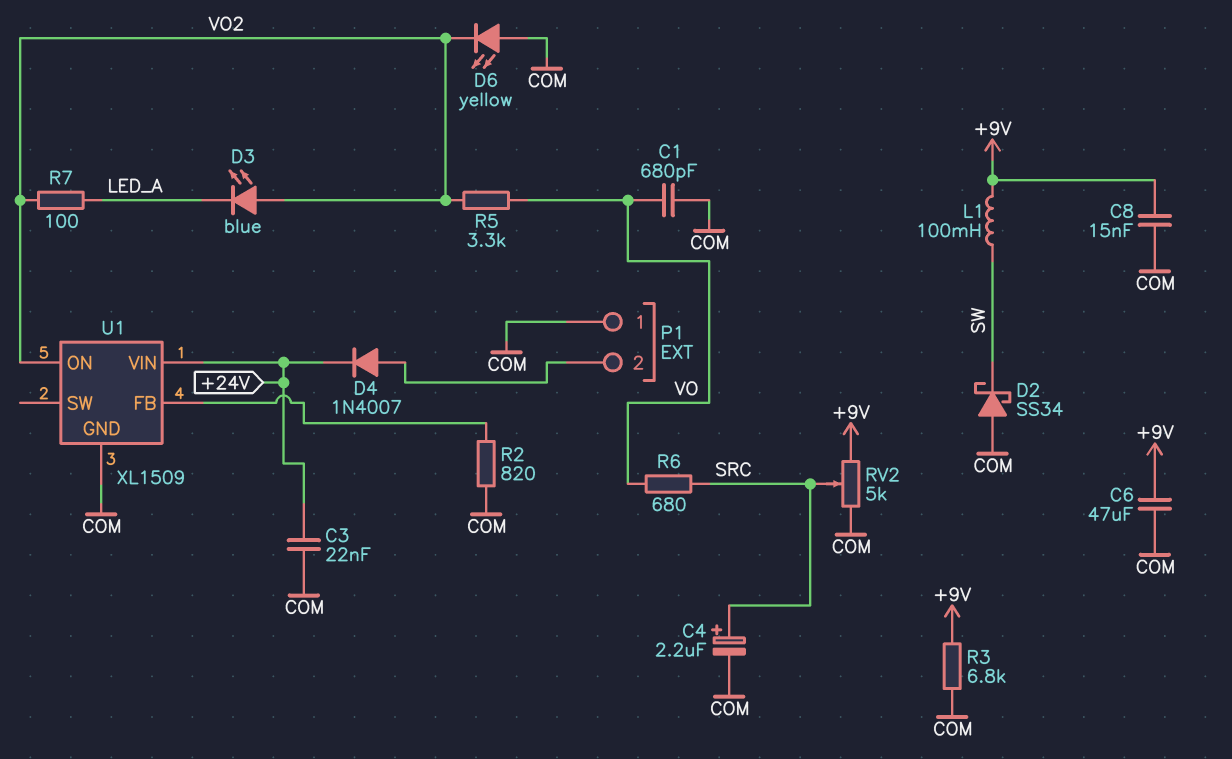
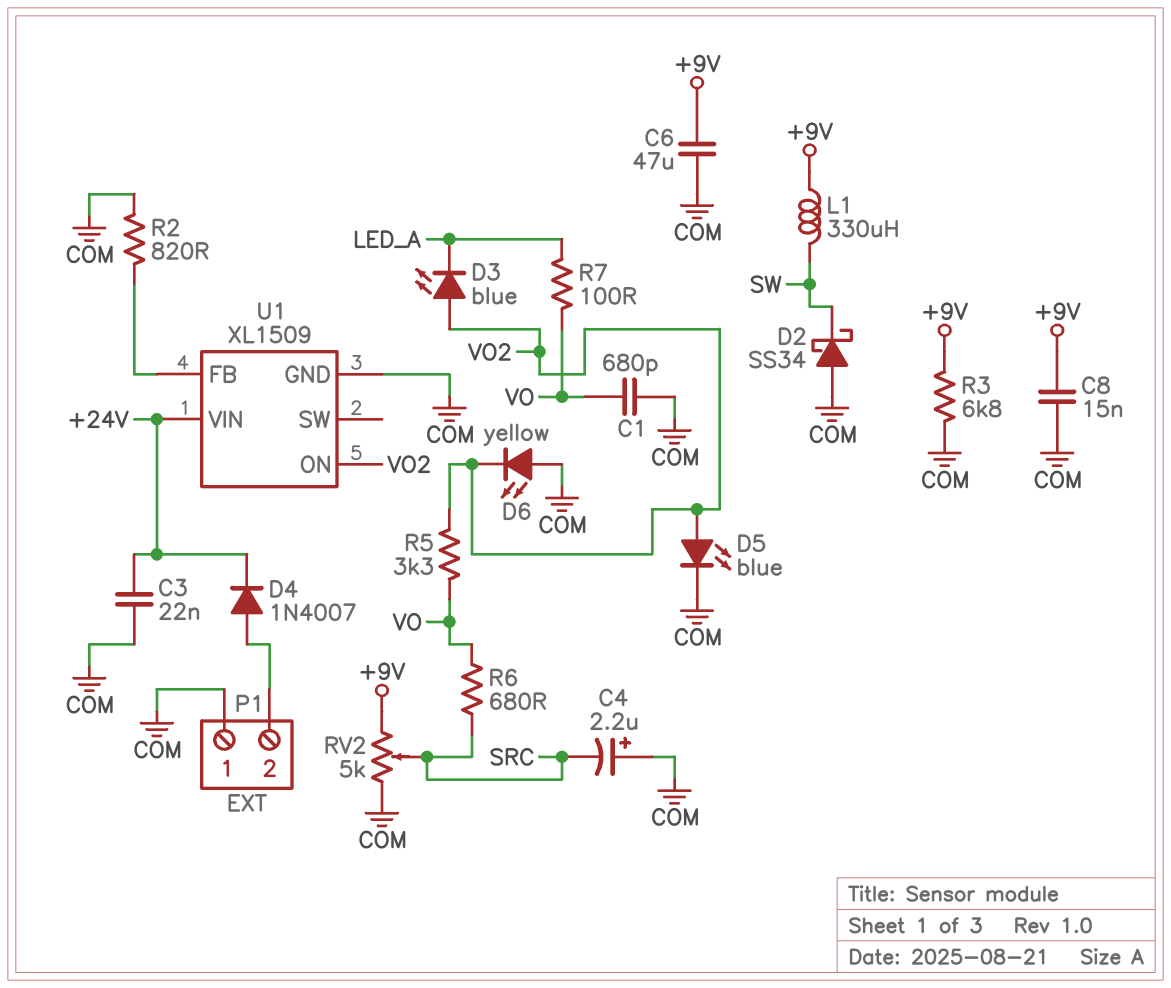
C4: 2.2uF (plus SRC, minus COM) -> 2.2uF (plus COM, minus SRC)
D5: none -> LED blue (A VO2, K COM)
L1: 100mH (+9V, SW) -> 330uH (+9V, SW)
R7: 100 (LED_A, VO2) -> 100 (LED_A, VO)

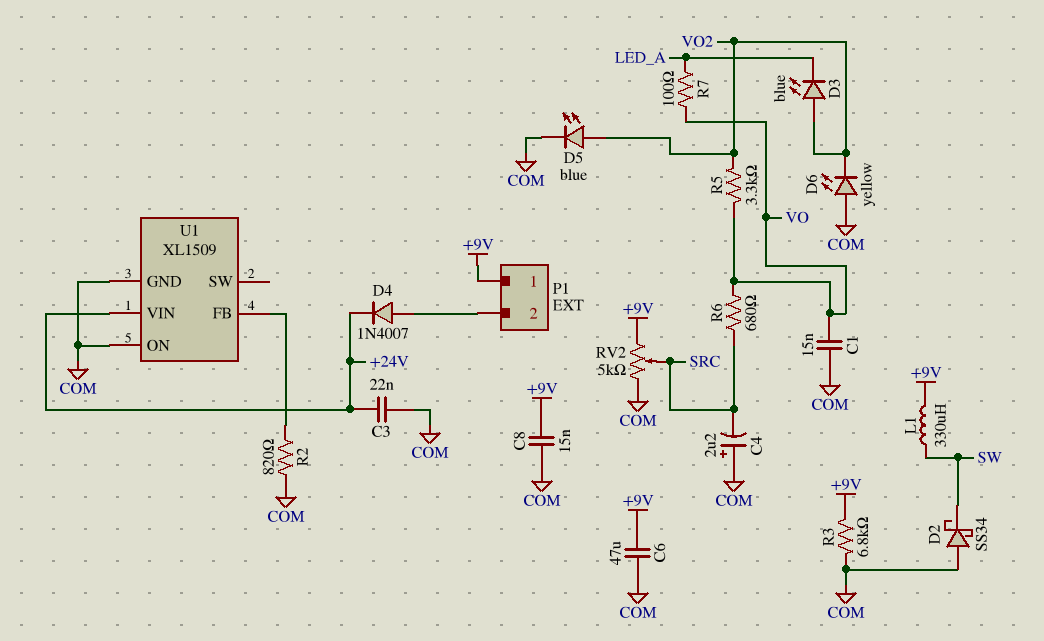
C1: 680pF (COM, VO) -> 15nF (COM, VO)
P1 pin 1: COM -> +9V
U1 pin ON: VO2 -> COM

